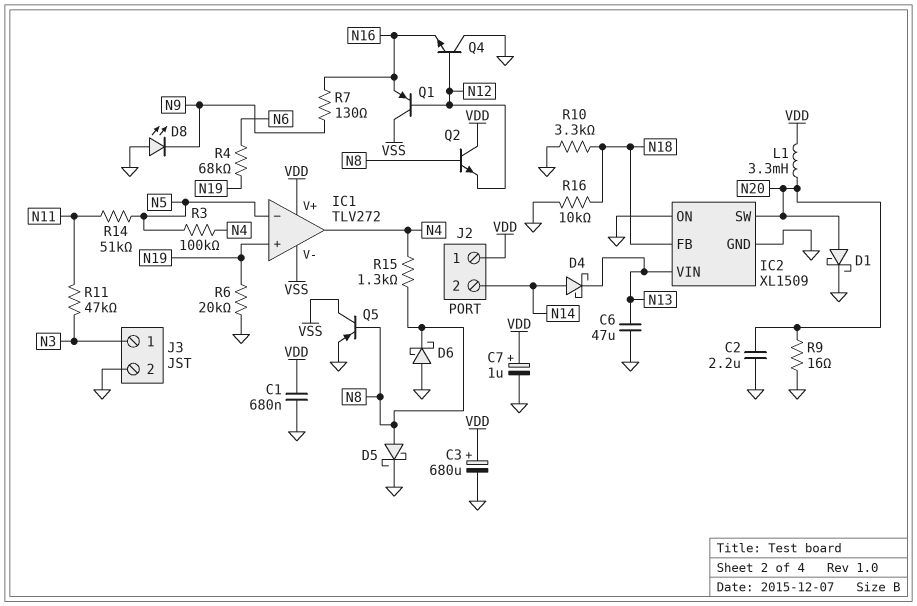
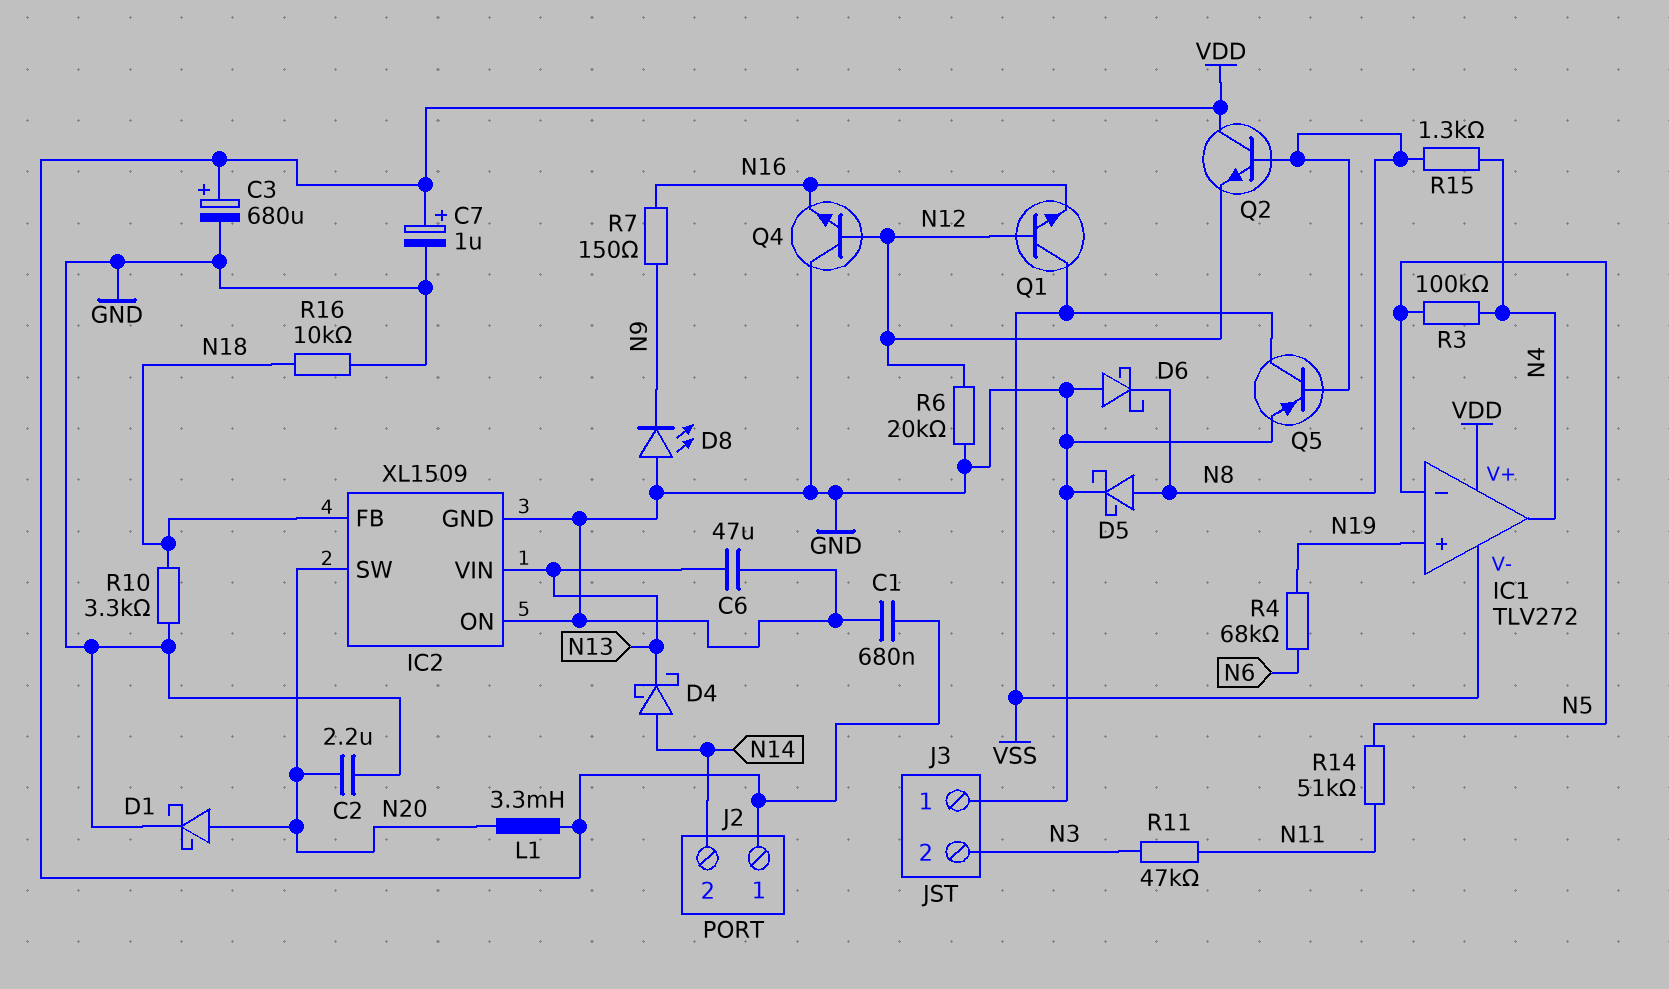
J3 pin 1: N3 -> GND
J3 pin 2: GND -> N3
Q1: PNP (B N12, C VSS, E N16) -> NPN (B N12, C VSS, E N16)
R6: 20k (GND, N19) -> 20k (GND, N12)
R7: 130 (N9, N16) -> 150 (N9, N16)
R9: 16 (GND, N20) -> none

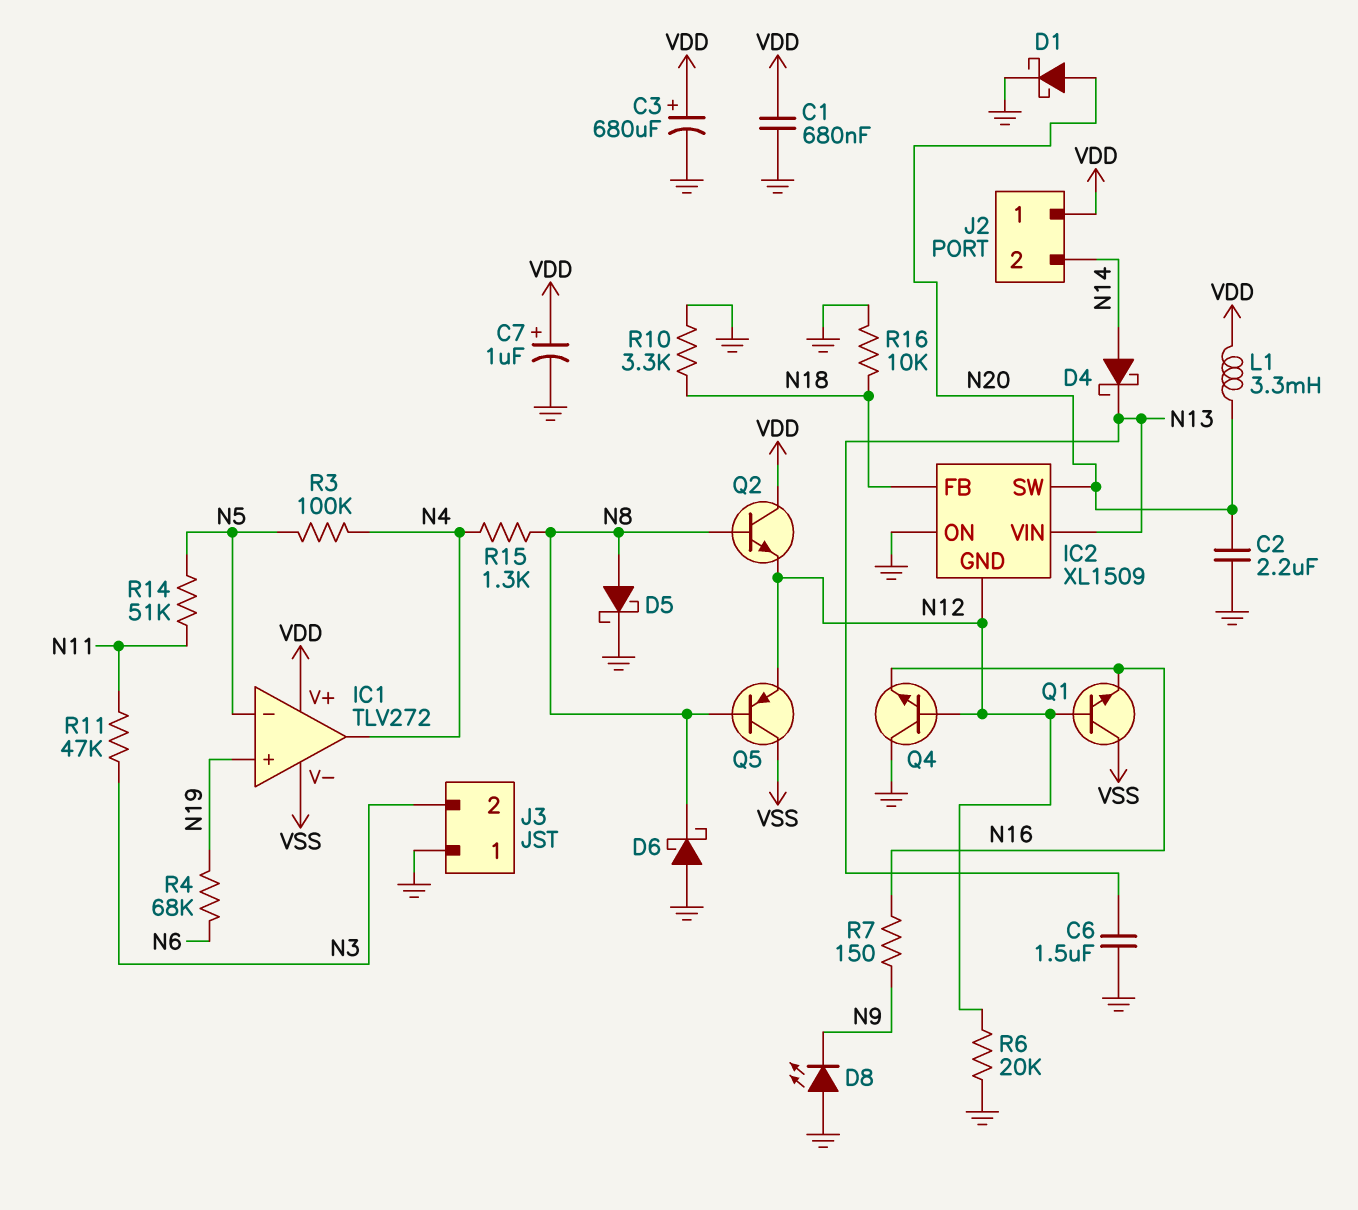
C6: 47uF (GND, N13) -> 1.5uF (GND, N13)
IC2 pin GND: GND -> N12
Q5: PNP (B N8, C VSS, E GND) -> PNP (B N8, C VSS, E N12)

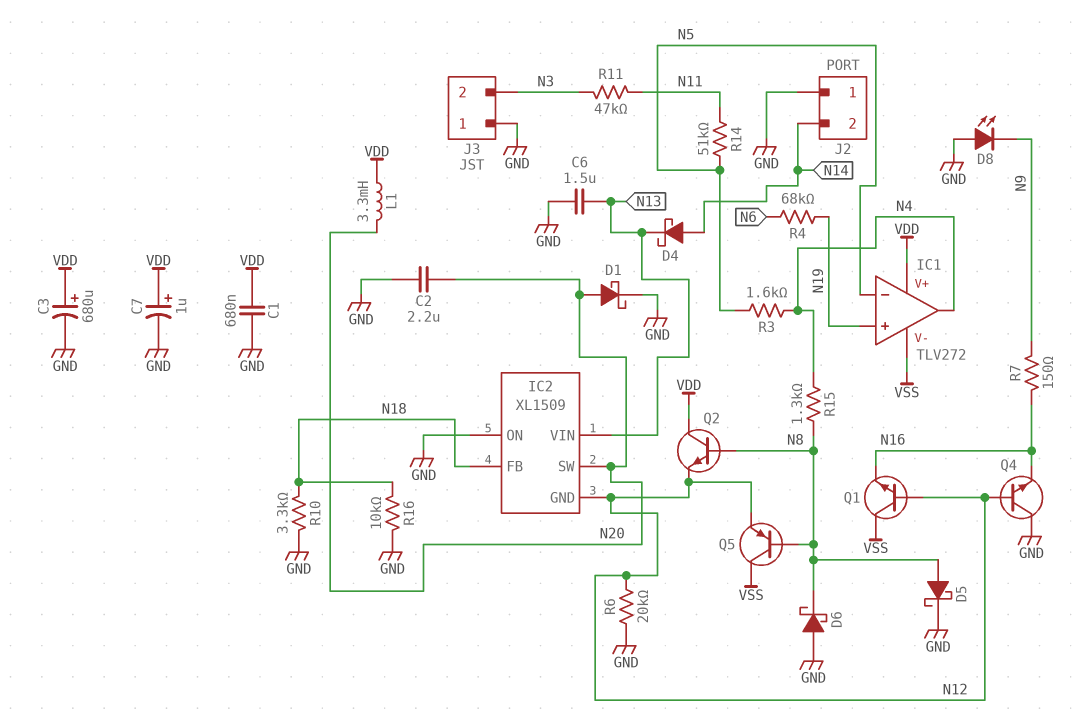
J2 pin 1: VDD -> GND
R3: 100k (N4, N5) -> 1.6k (N4, N5)

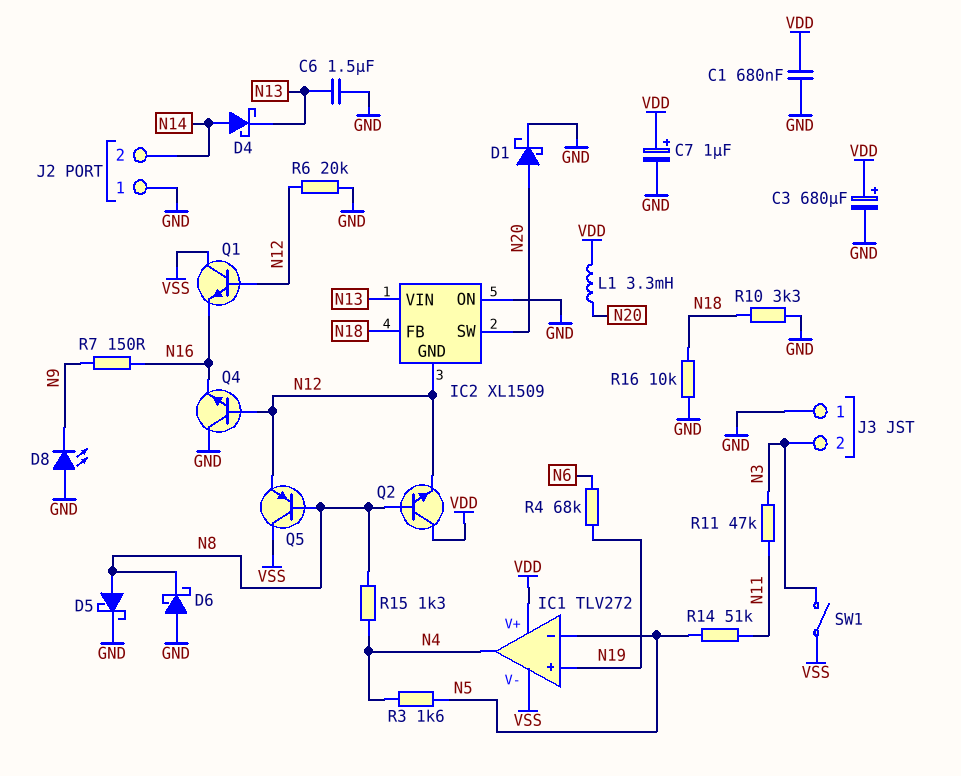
C2: 2.2uF (GND, N20) -> none
SW1: none -> switch (N3, VSS)

